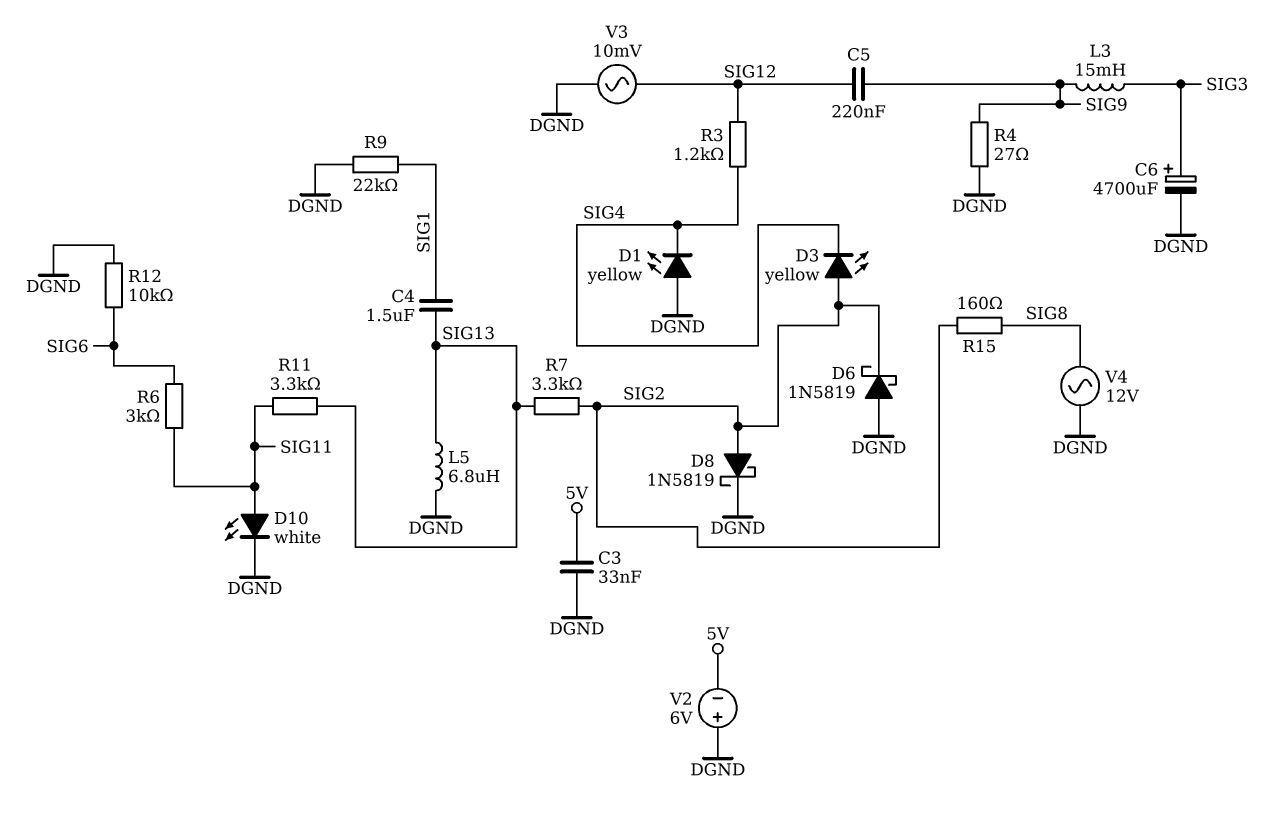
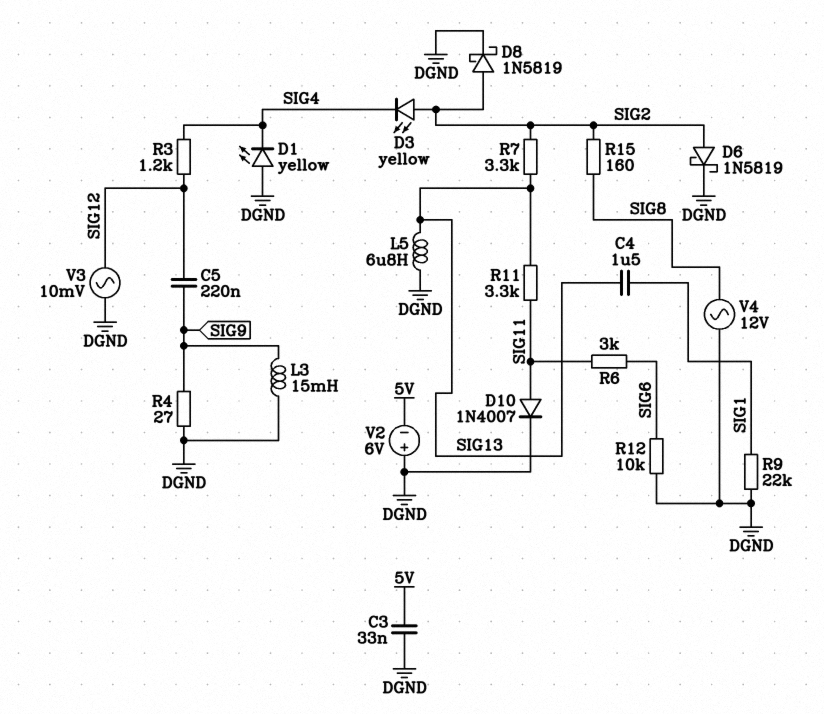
C6: 4700uF (plus SIG3, minus DGND) -> none
D6: schottky 1N5819 (A DGND, K SIG2) -> schottky 1N5819 (A SIG2, K DGND)
D10: LED white (A SIG11, K DGND) -> diode 1N4007 (A SIG11, K DGND)
L3: 15mH (SIG3, SIG9) -> 15mH (DGND, SIG9)

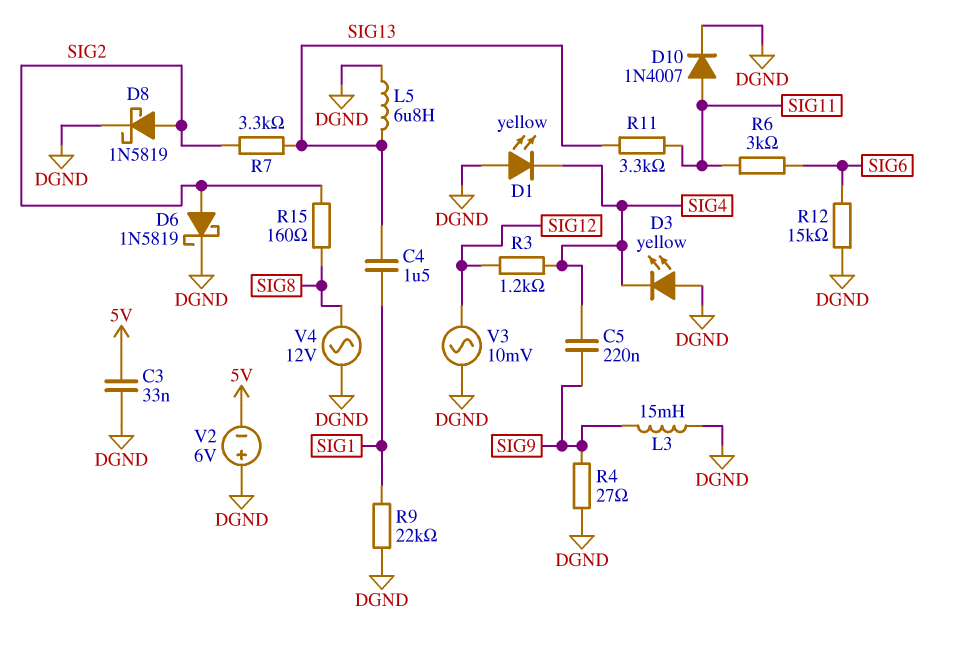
C5: 220nF (SIG9, SIG12) -> 220nF (SIG4, SIG9)
D3: LED yellow (A SIG2, K SIG4) -> LED yellow (A DGND, K SIG4)
R12: 10k (DGND, SIG6) -> 15k (DGND, SIG6)

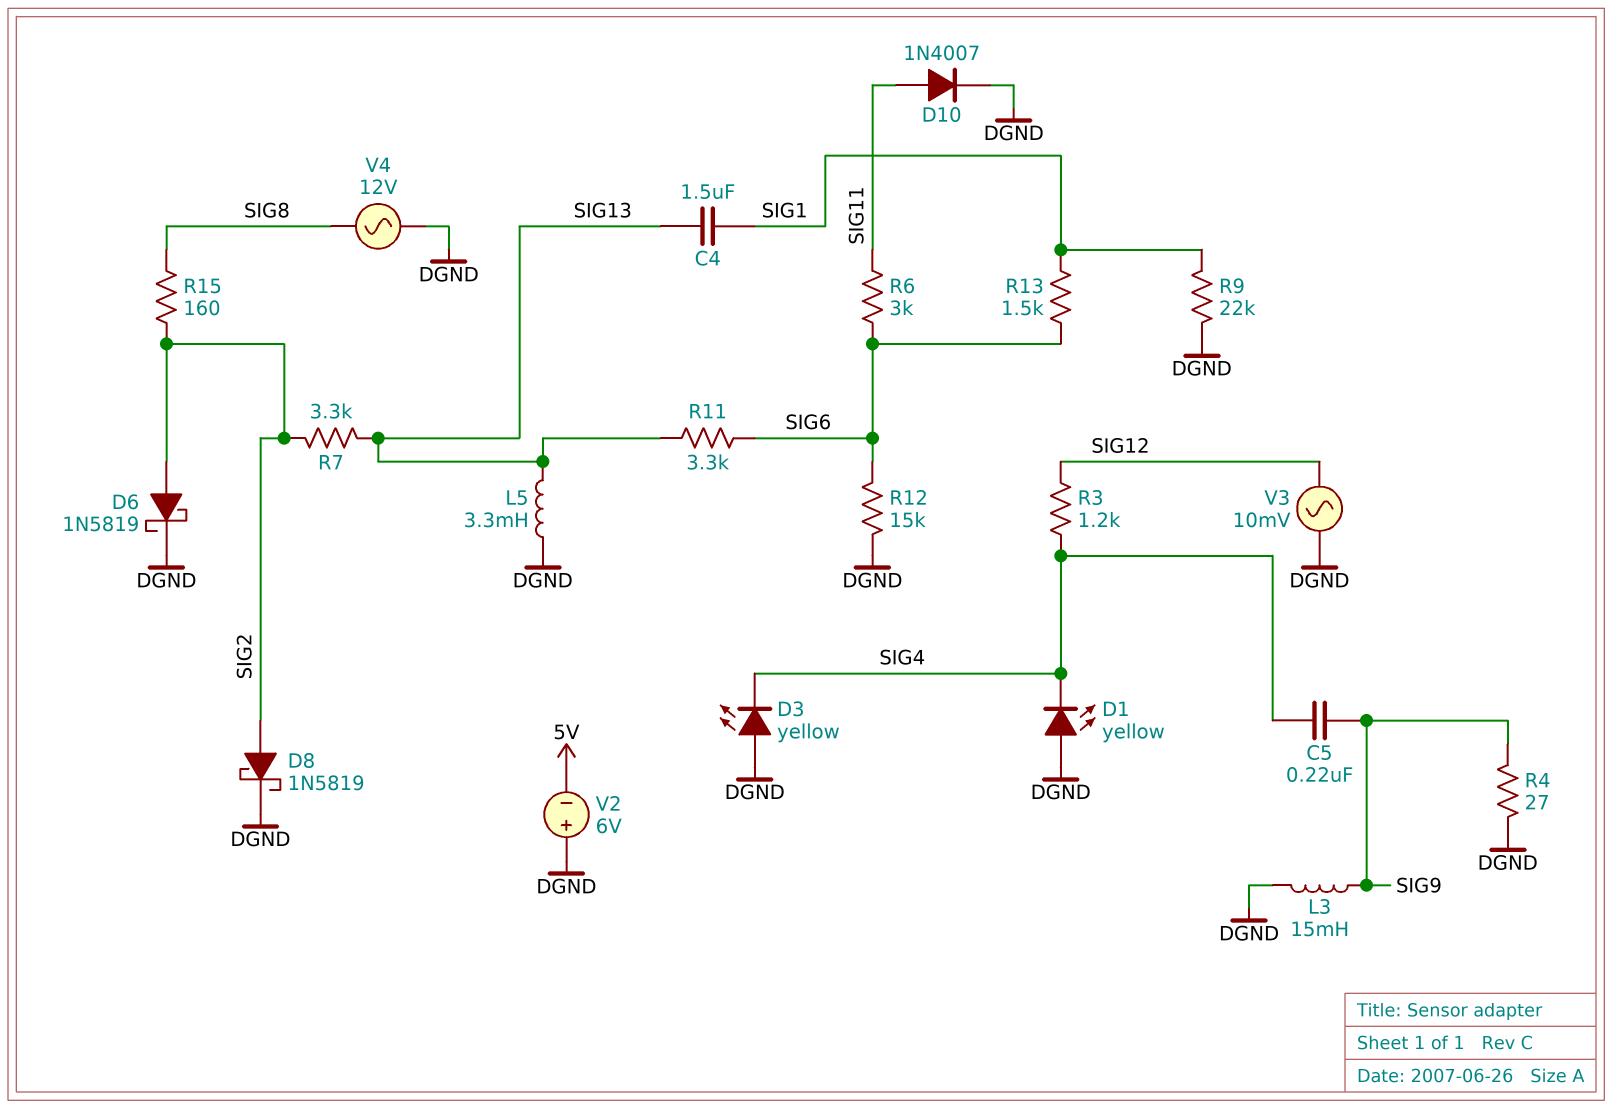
C3: 33nF (5V, DGND) -> none
L5: 6.8uH (DGND, SIG13) -> 3.3mH (DGND, SIG13)
R11: 3.3k (SIG11, SIG13) -> 3.3k (SIG6, SIG13)
R13: none -> 1.5k (SIG1, SIG6)

